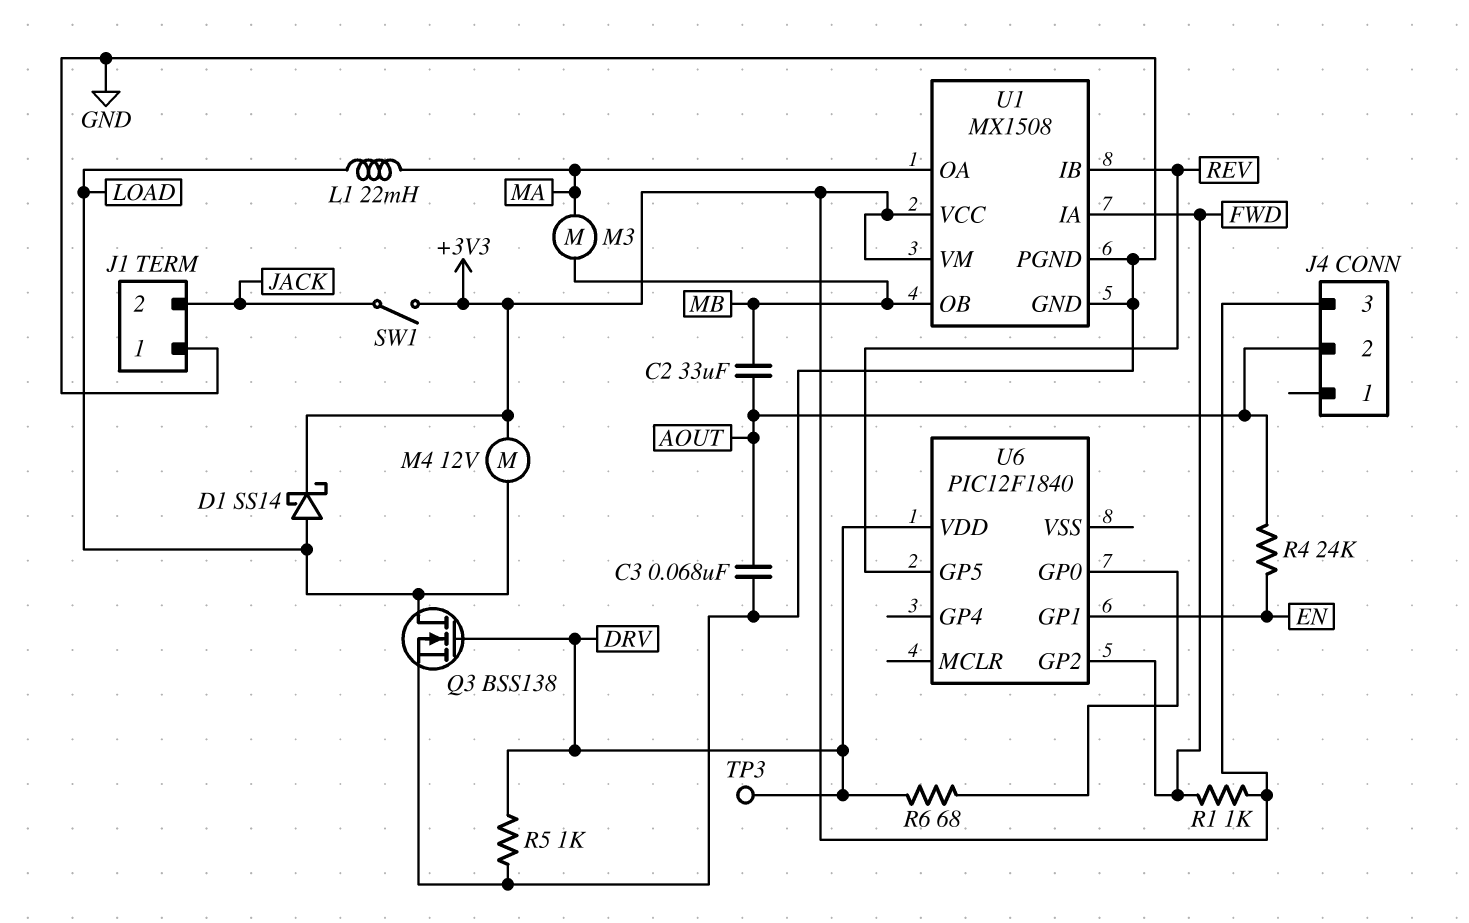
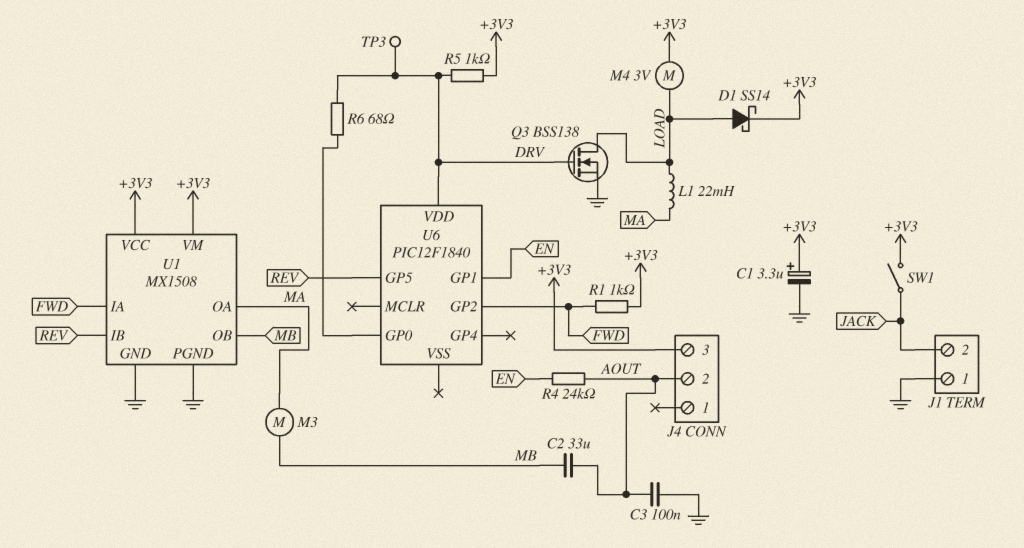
C1: none -> 3.3uF (plus +3V3, minus GND)
C3: 68nF (AOUT, GND) -> 100nF (AOUT, GND)
M4: motor 12V (+3V3, LOAD) -> motor 3V (+3V3, LOAD)
R5: 1k (DRV, GND) -> 1k (+3V3, DRV)

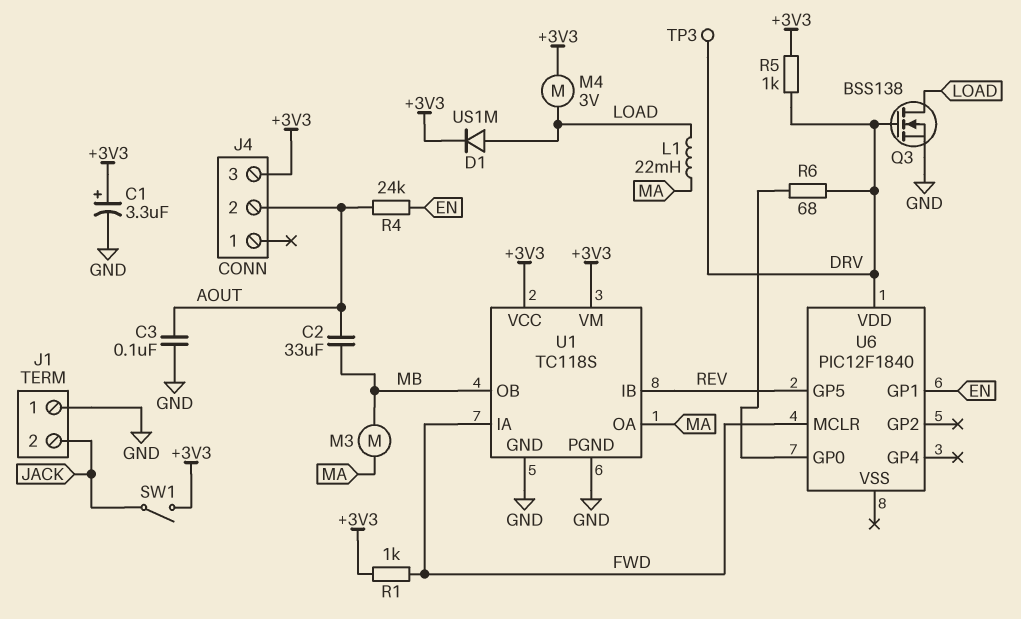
D1: schottky SS14 (A LOAD, K +3V3) -> diode US1M (A LOAD, K +3V3)
U1: MX1508 -> TC118S
U6 pin GP2: FWD -> none
U6 pin MCLR: none -> FWD

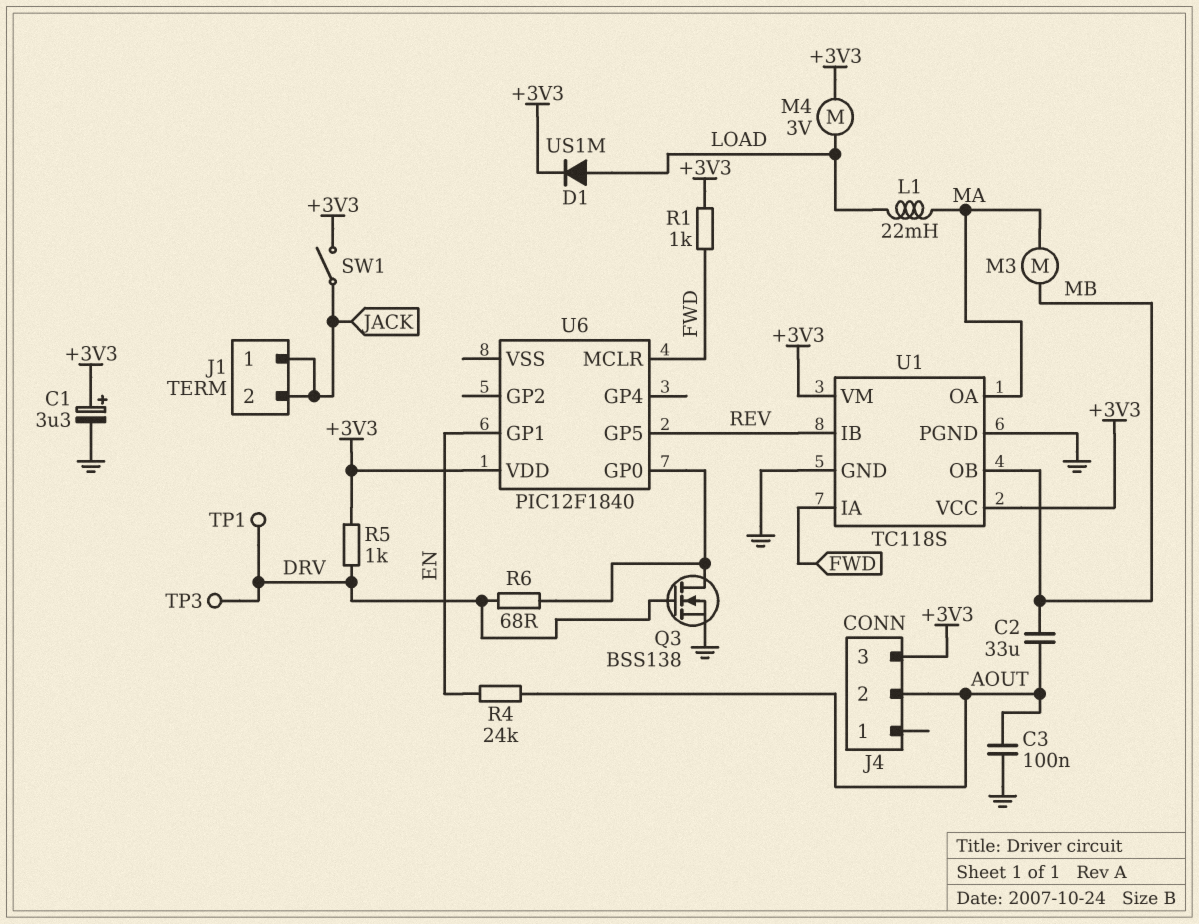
J1 pin 1: GND -> JACK
Q3: NMOS BSS138 (G DRV, D LOAD, S GND) -> NMOS BSS138 (G DRV, D U6/GP0, S GND)
TP1: none -> test point (DRV)
U6 pin VDD: DRV -> +3V3

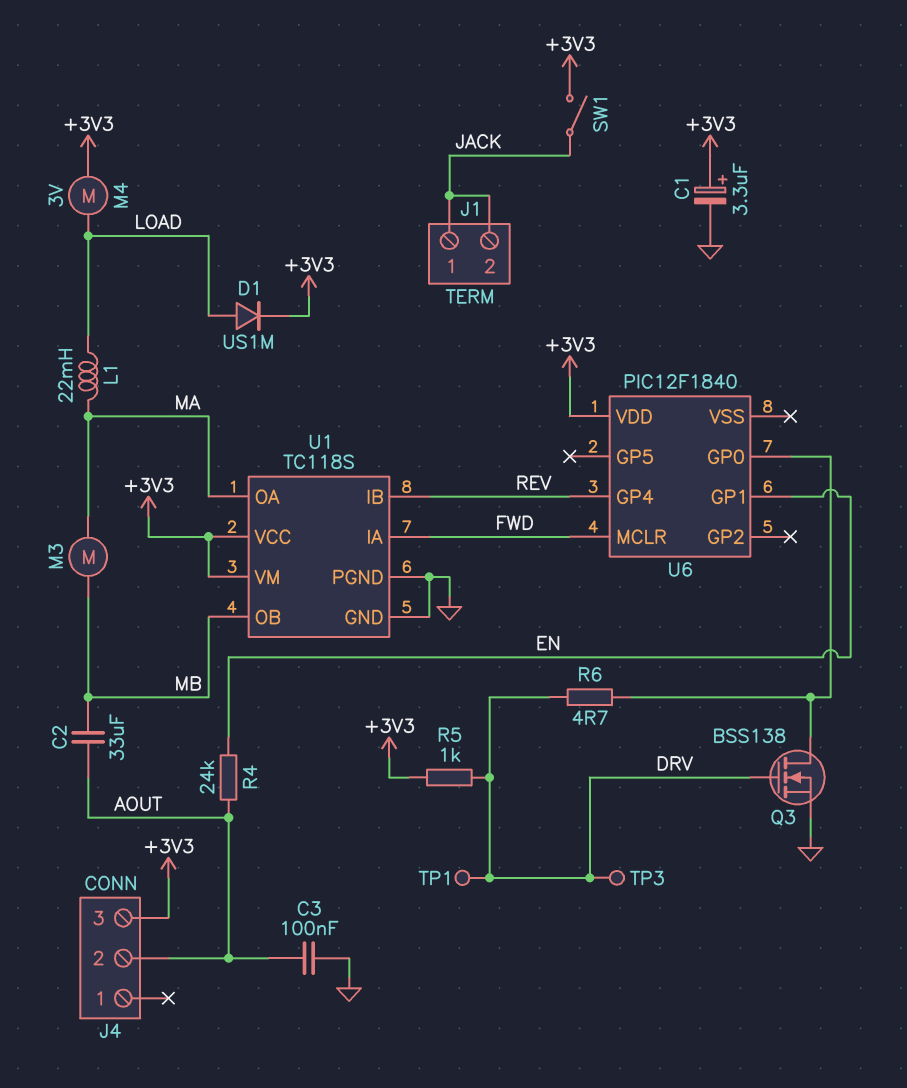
R1: 1k (+3V3, FWD) -> none
R6: 68 (DRV, U6/GP0) -> 4.7 (DRV, U6/GP0)
U6 pin GP4: none -> REV
U6 pin GP5: REV -> none

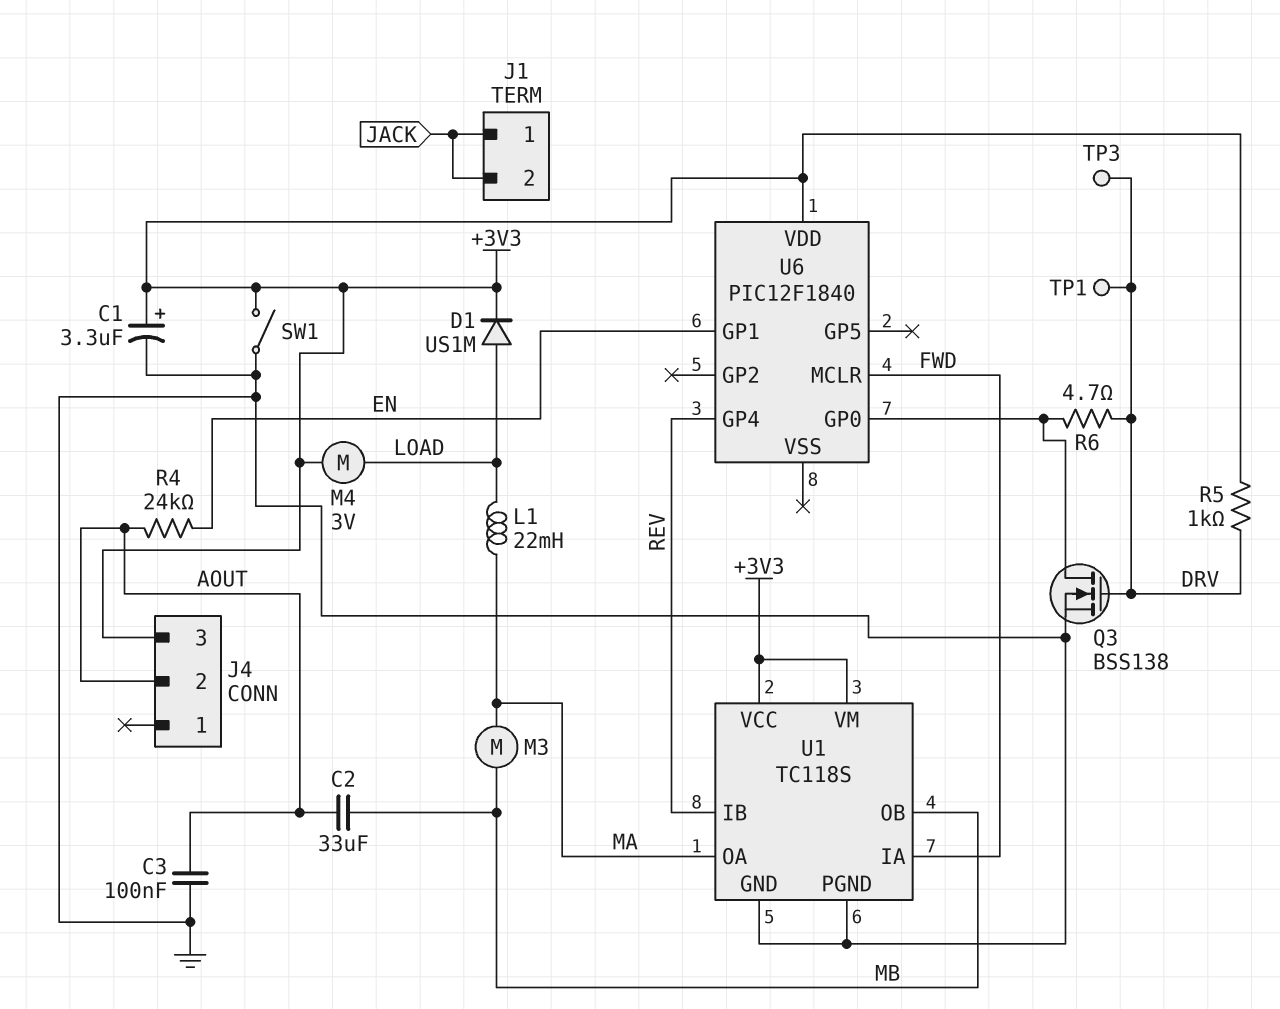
SW1: switch (+3V3, JACK) -> switch (+3V3, GND)

